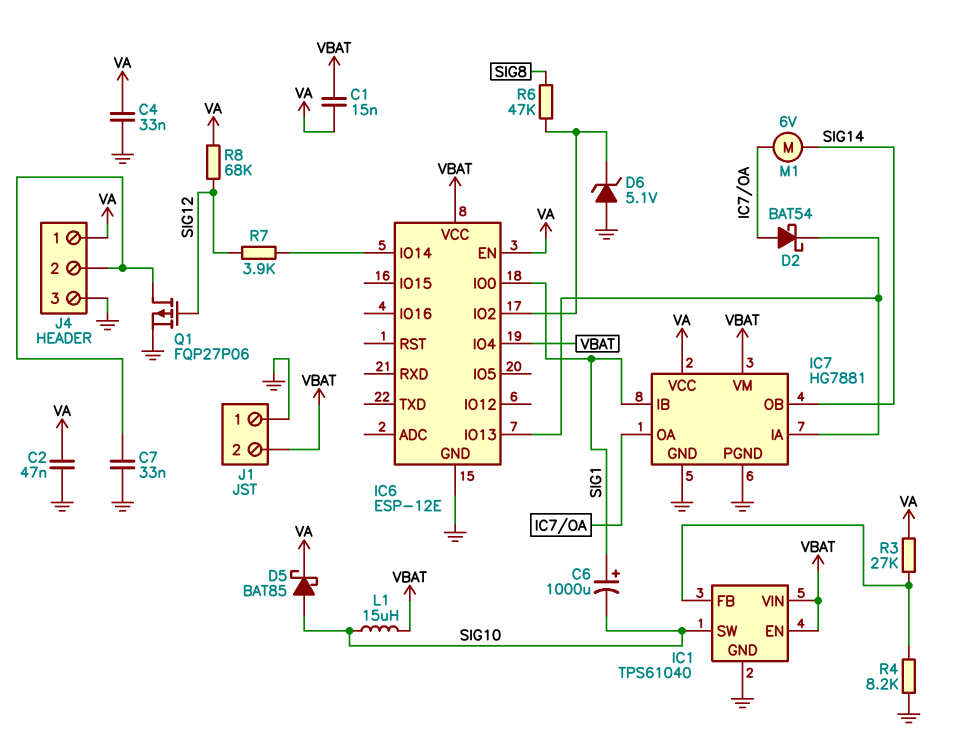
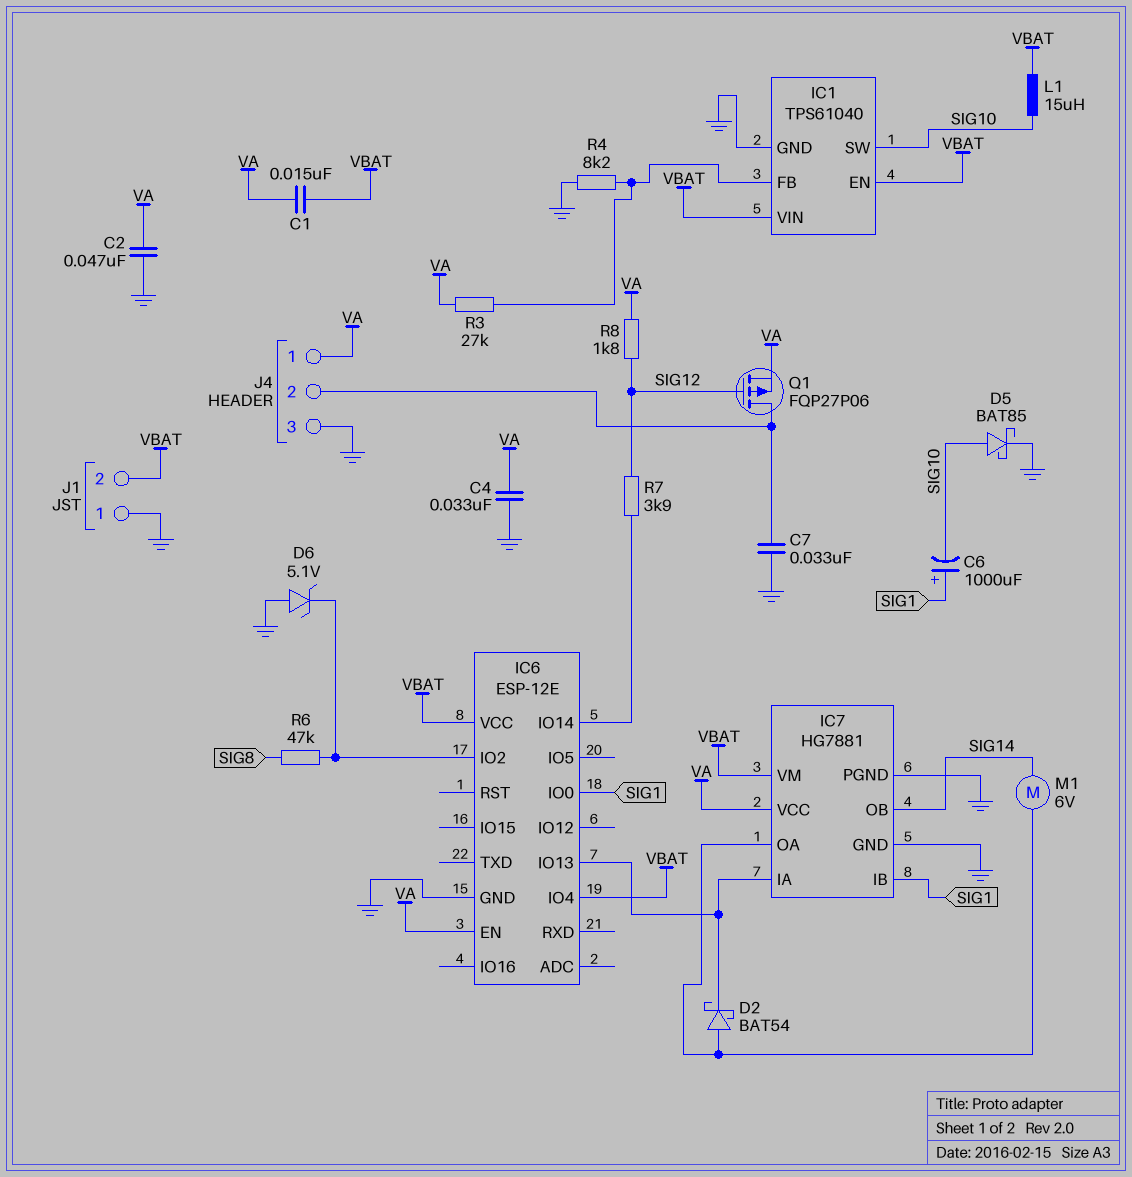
D5: schottky BAT85 (A SIG10, K VA) -> schottky BAT85 (A SIG10, K GND)
Q1: PMOS FQP27P06 (G SIG12, D J4/2, S GND) -> PMOS FQP27P06 (G SIG12, D J4/2, S VA)
R8: 68k (SIG12, VA) -> 1.8k (SIG12, VA)

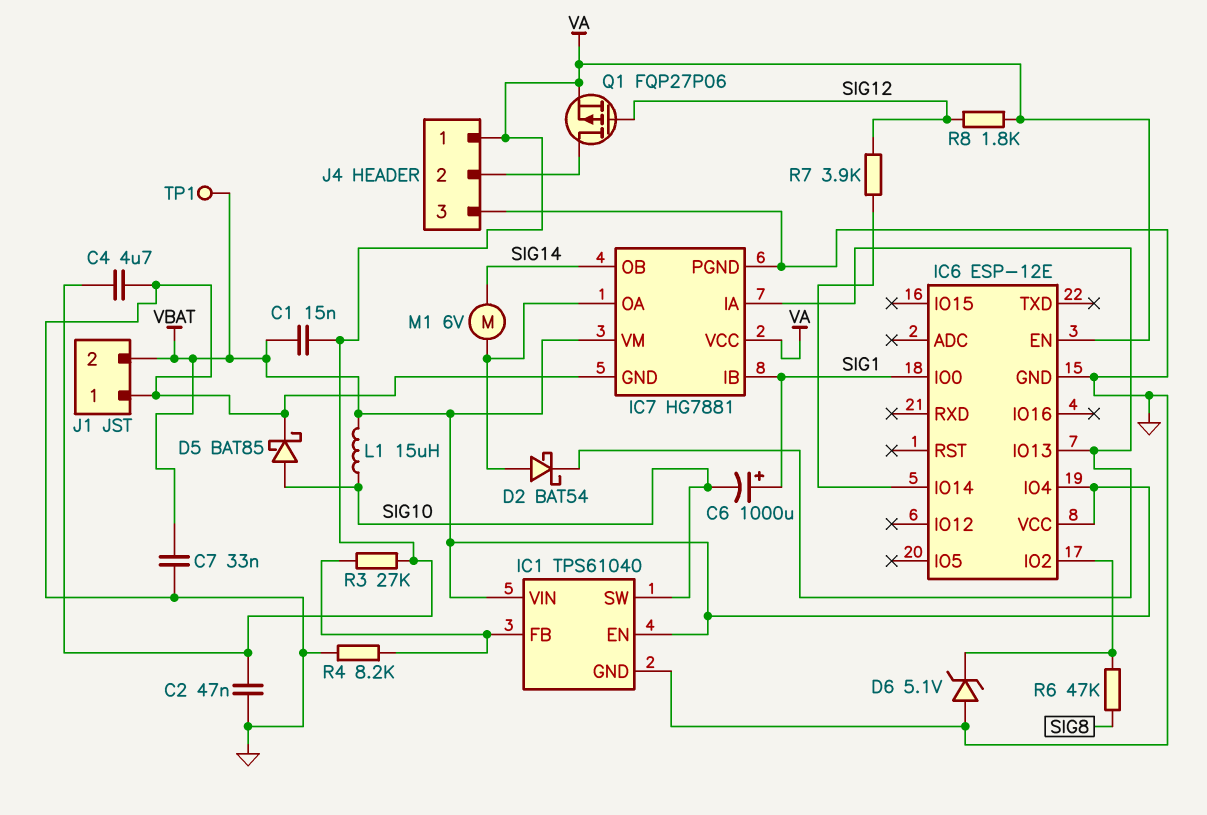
C4: 33nF (GND, VA) -> 4.7uF (GND, VA)
C7: 33nF (GND, J4/2) -> 33nF (GND, VBAT)
TP1: none -> test point (VBAT)

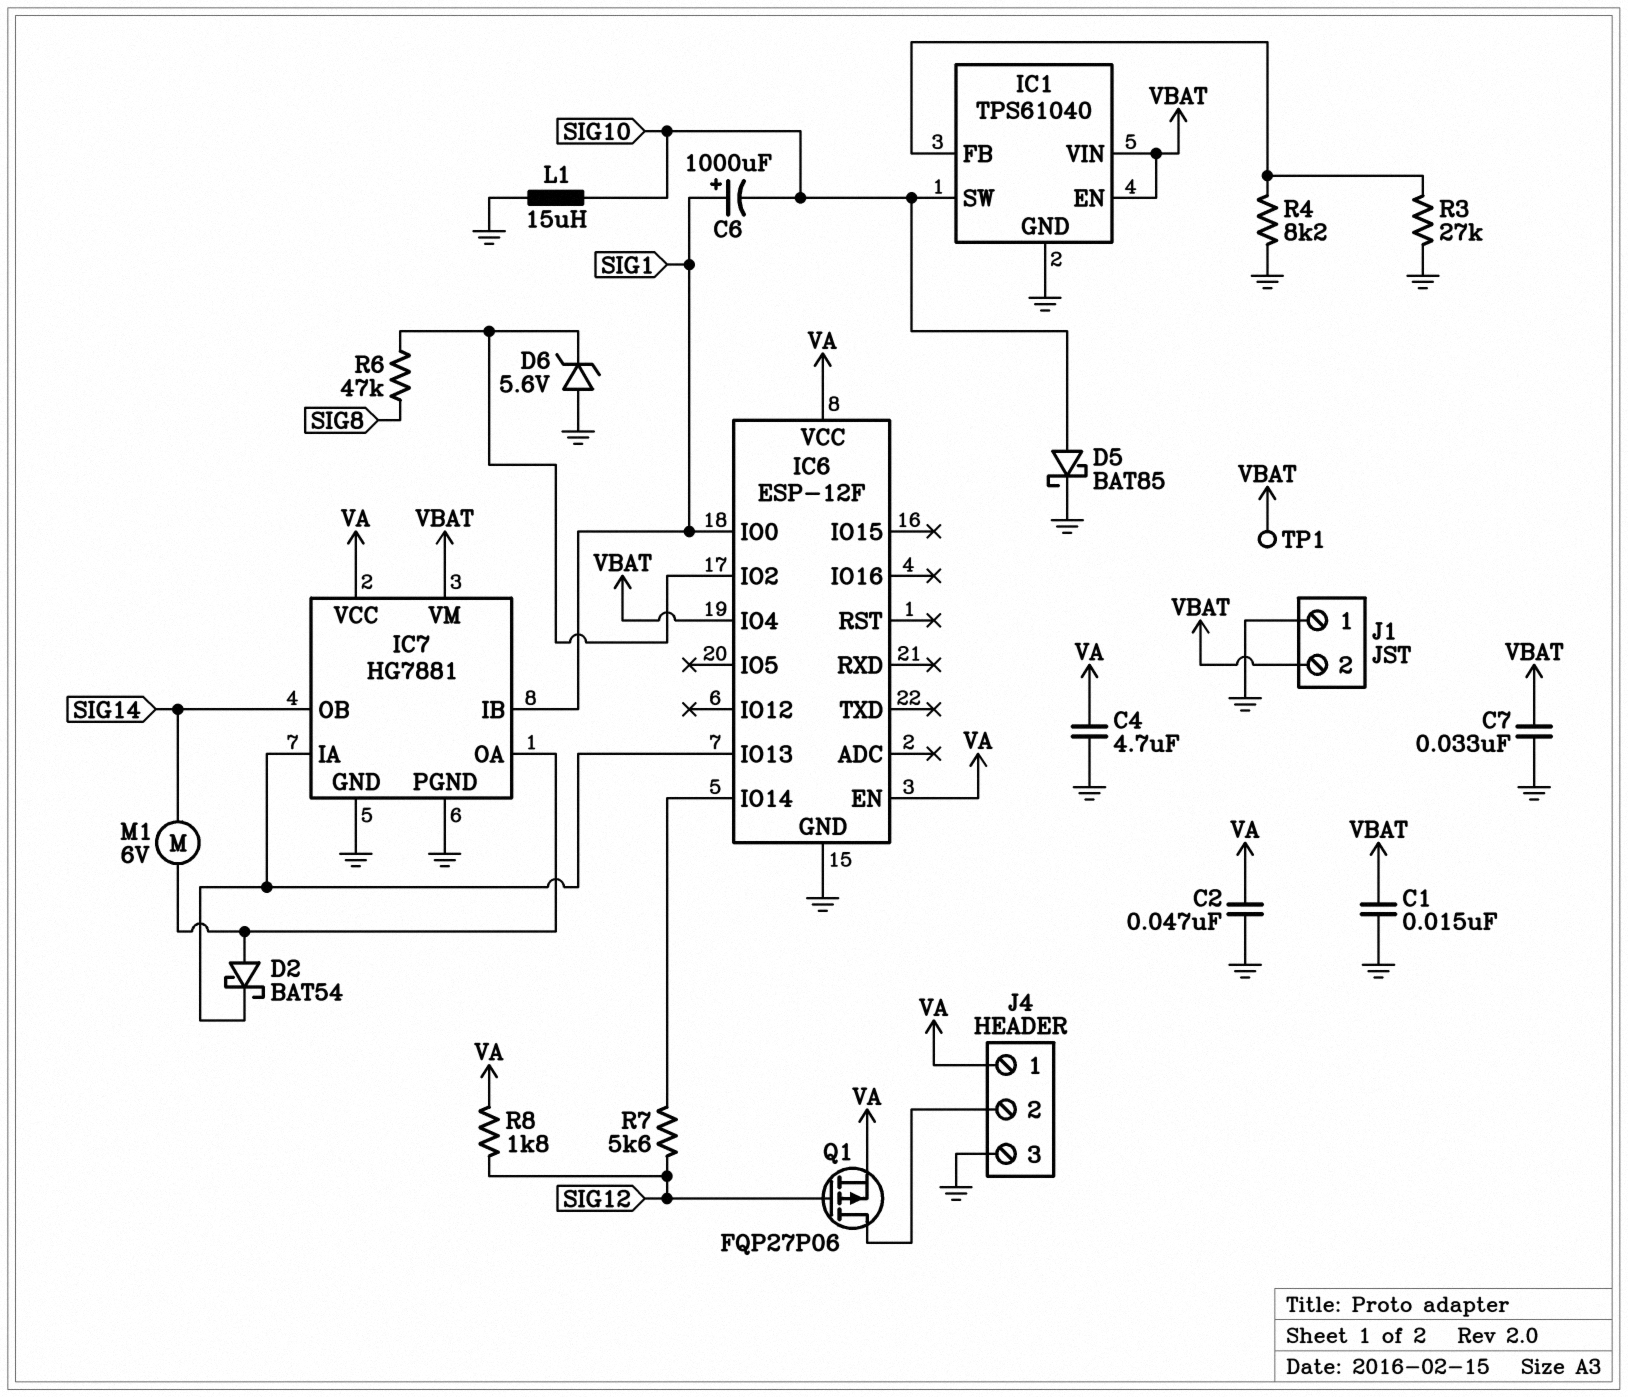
C1: 15nF (VA, VBAT) -> 15nF (GND, VBAT)
D6: zener 5.1V (A GND, K IC6/IO2) -> zener 5.6V (A GND, K IC6/IO2)
IC6: ESP-12E -> ESP-12F
IC6 pin VCC: VBAT -> VA
L1: 15uH (SIG10, VBAT) -> 15uH (GND, SIG10)
R3: 27k (IC1/FB, VA) -> 27k (GND, IC1/FB)
R7: 3.9k (IC6/IO14, SIG12) -> 5.6k (IC6/IO14, SIG12)

